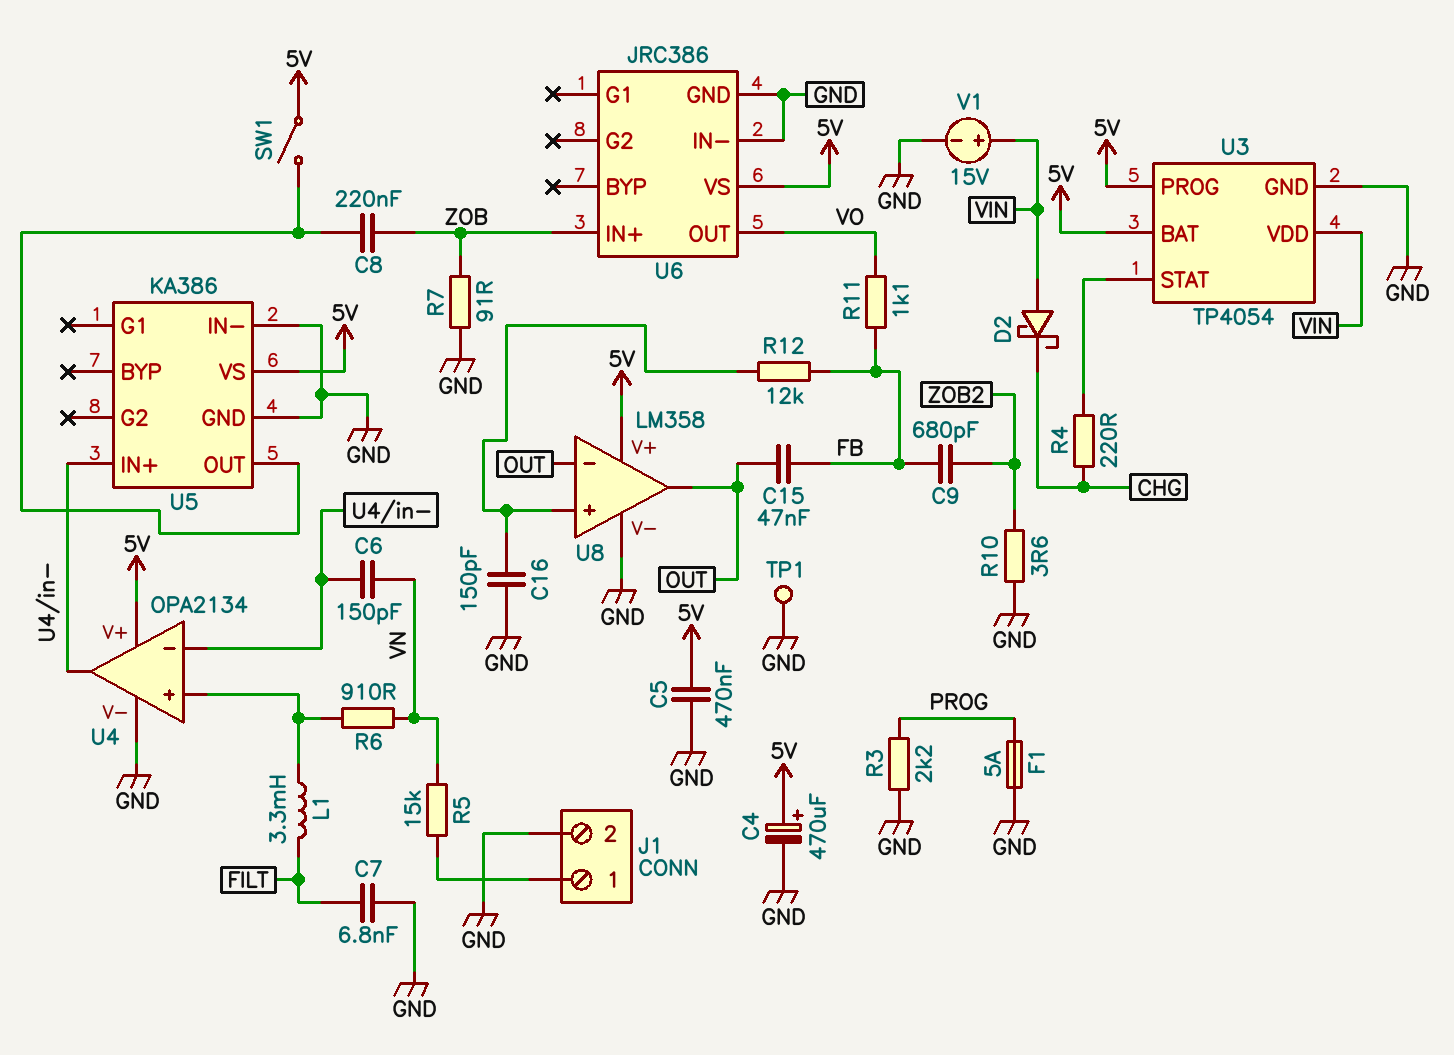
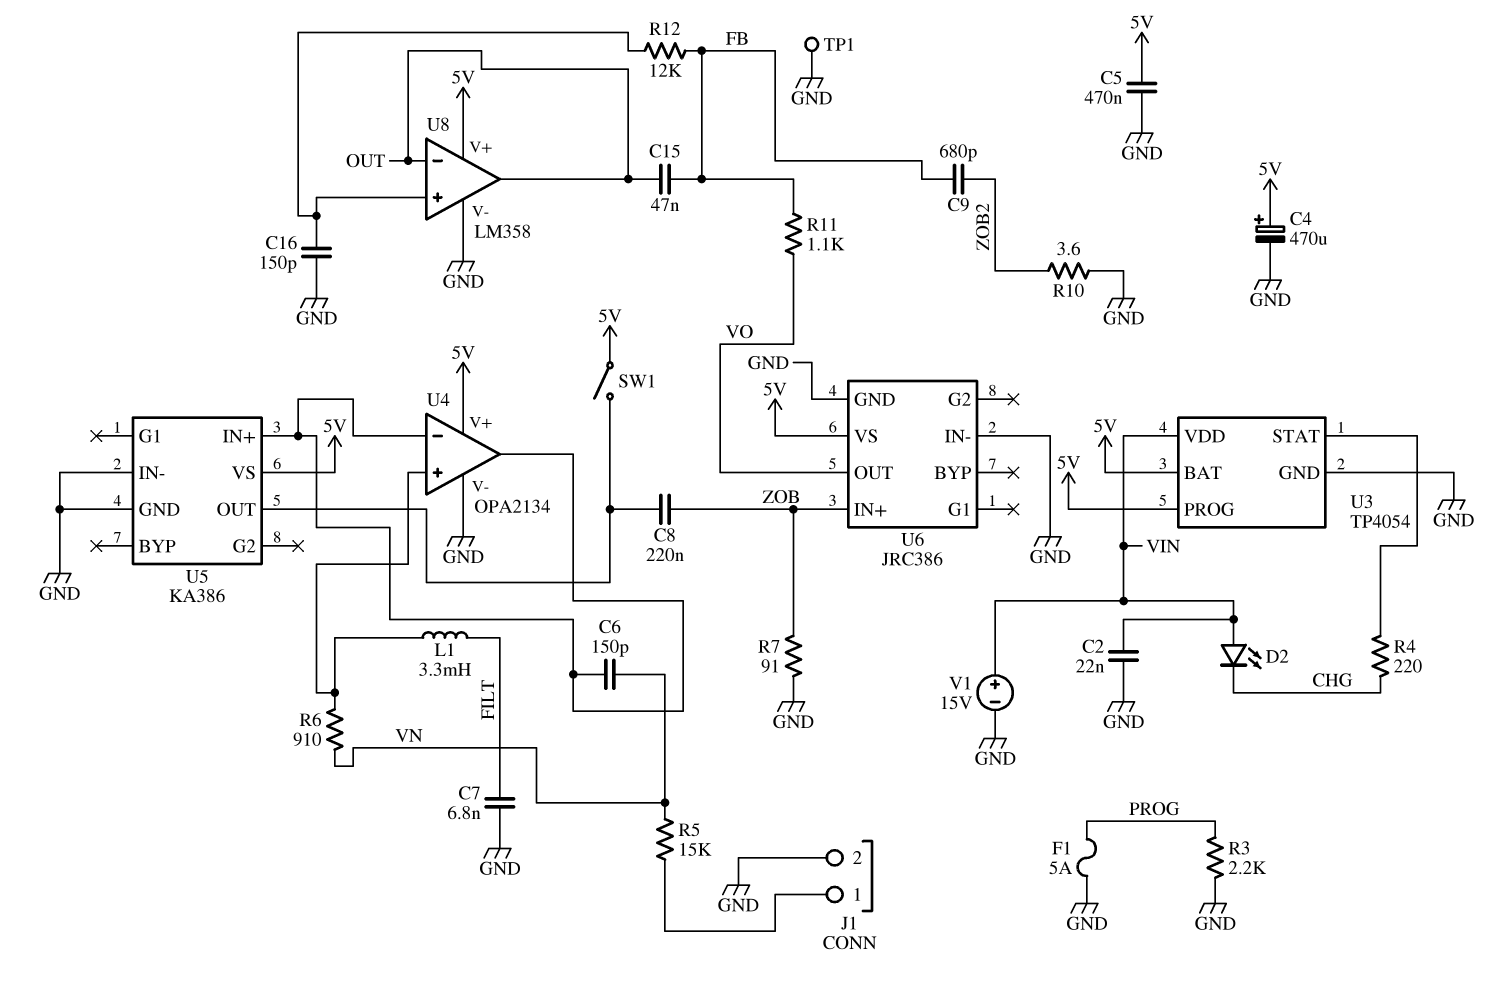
C2: none -> 22nF (GND, VIN)
D2: schottky (A VIN, K CHG) -> LED (A VIN, K CHG)

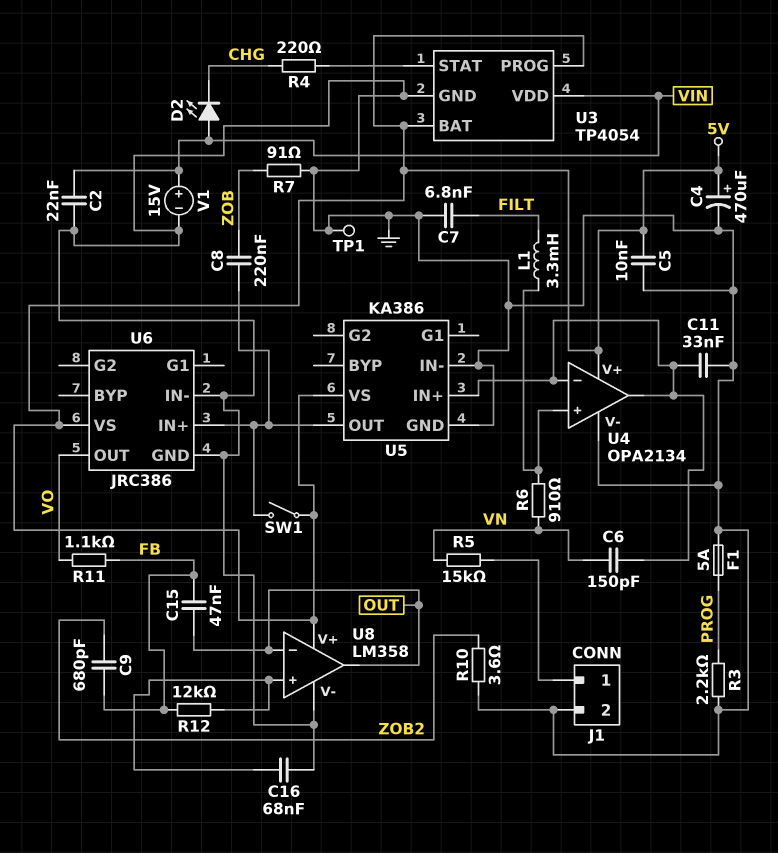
C5: 470nF (5V, GND) -> 10nF (5V, GND)
C11: none -> 33nF (GND, U4/in-)
C16: 150pF (GND, U8/in+) -> 68nF (GND, U8/in+)
U6 pin IN+: ZOB -> U5/OUT

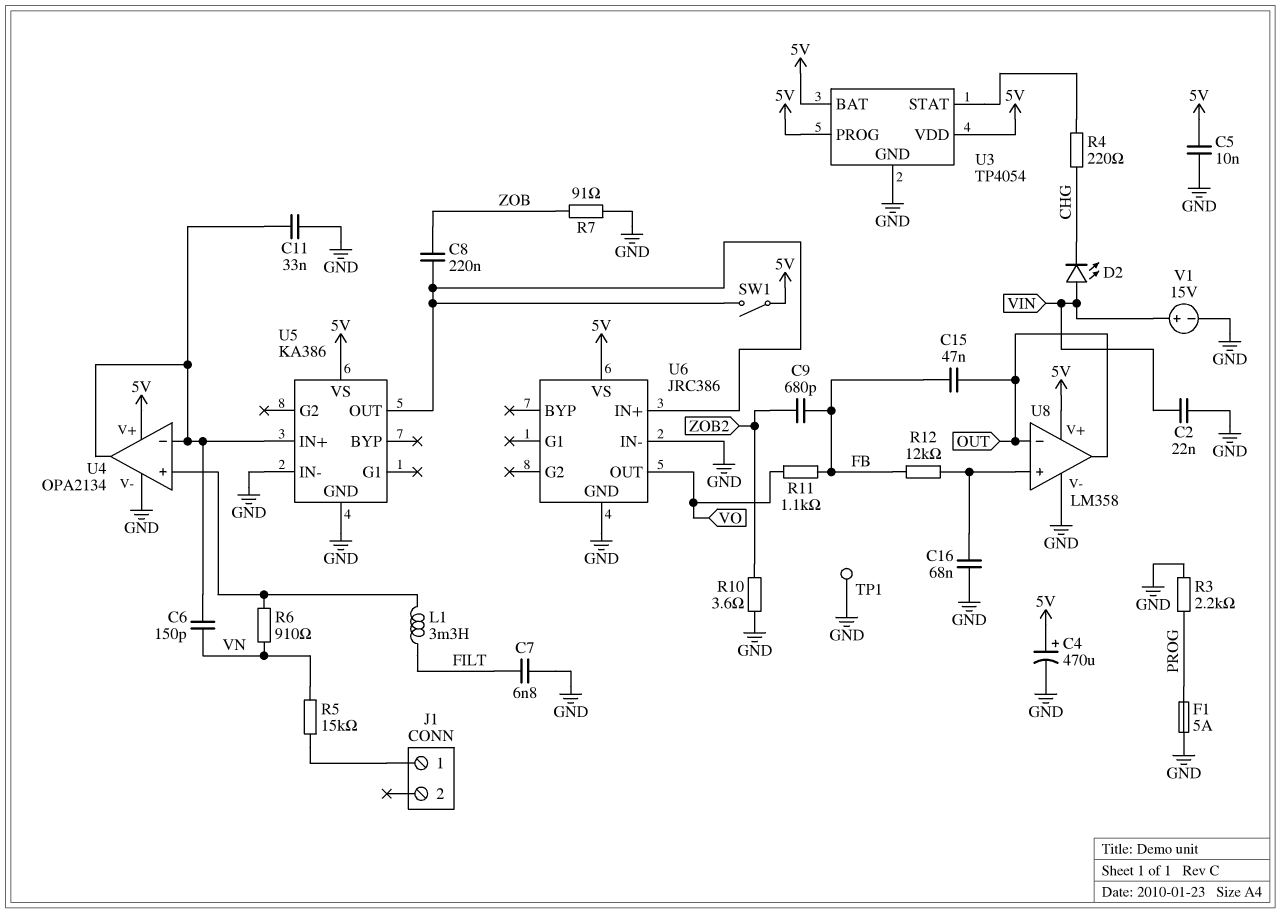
J1 pin 2: GND -> none
U3 pin VDD: VIN -> 5V

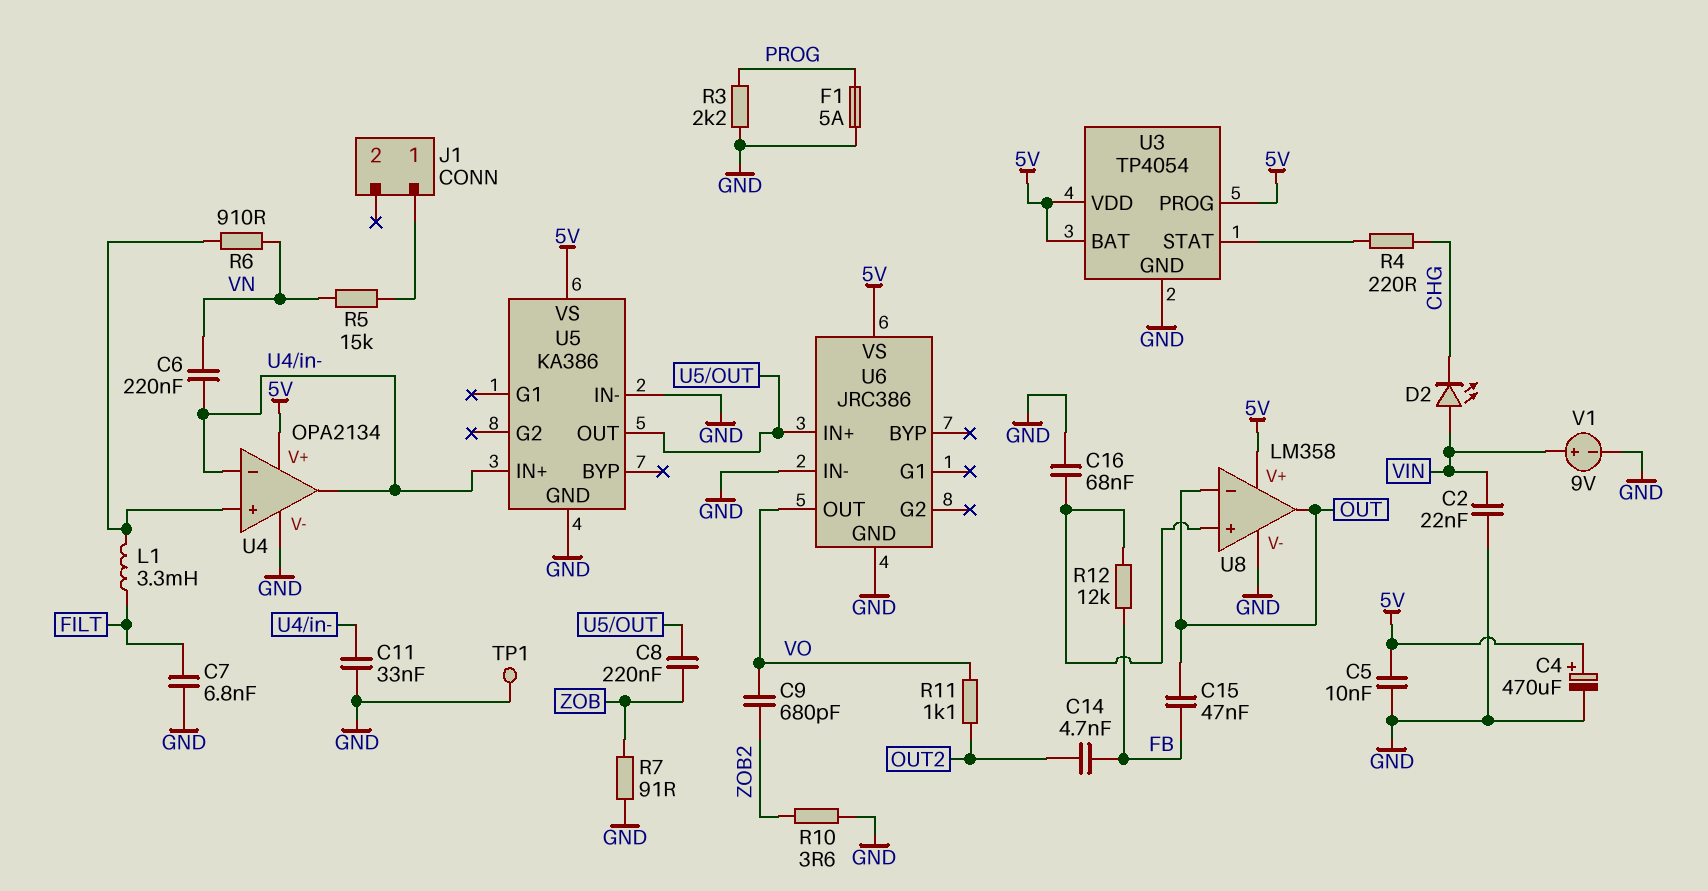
C6: 150pF (U4/in-, VN) -> 220nF (U4/in-, VN)
C9: 680pF (FB, ZOB2) -> 680pF (VO, ZOB2)
C14: none -> 4.7nF (FB, OUT2)
R11: 1.1k (FB, VO) -> 1.1k (OUT2, VO)
SW1: switch (5V, U5/OUT) -> none
V1: 15V (plus VIN, minus GND) -> 9V (plus VIN, minus GND)

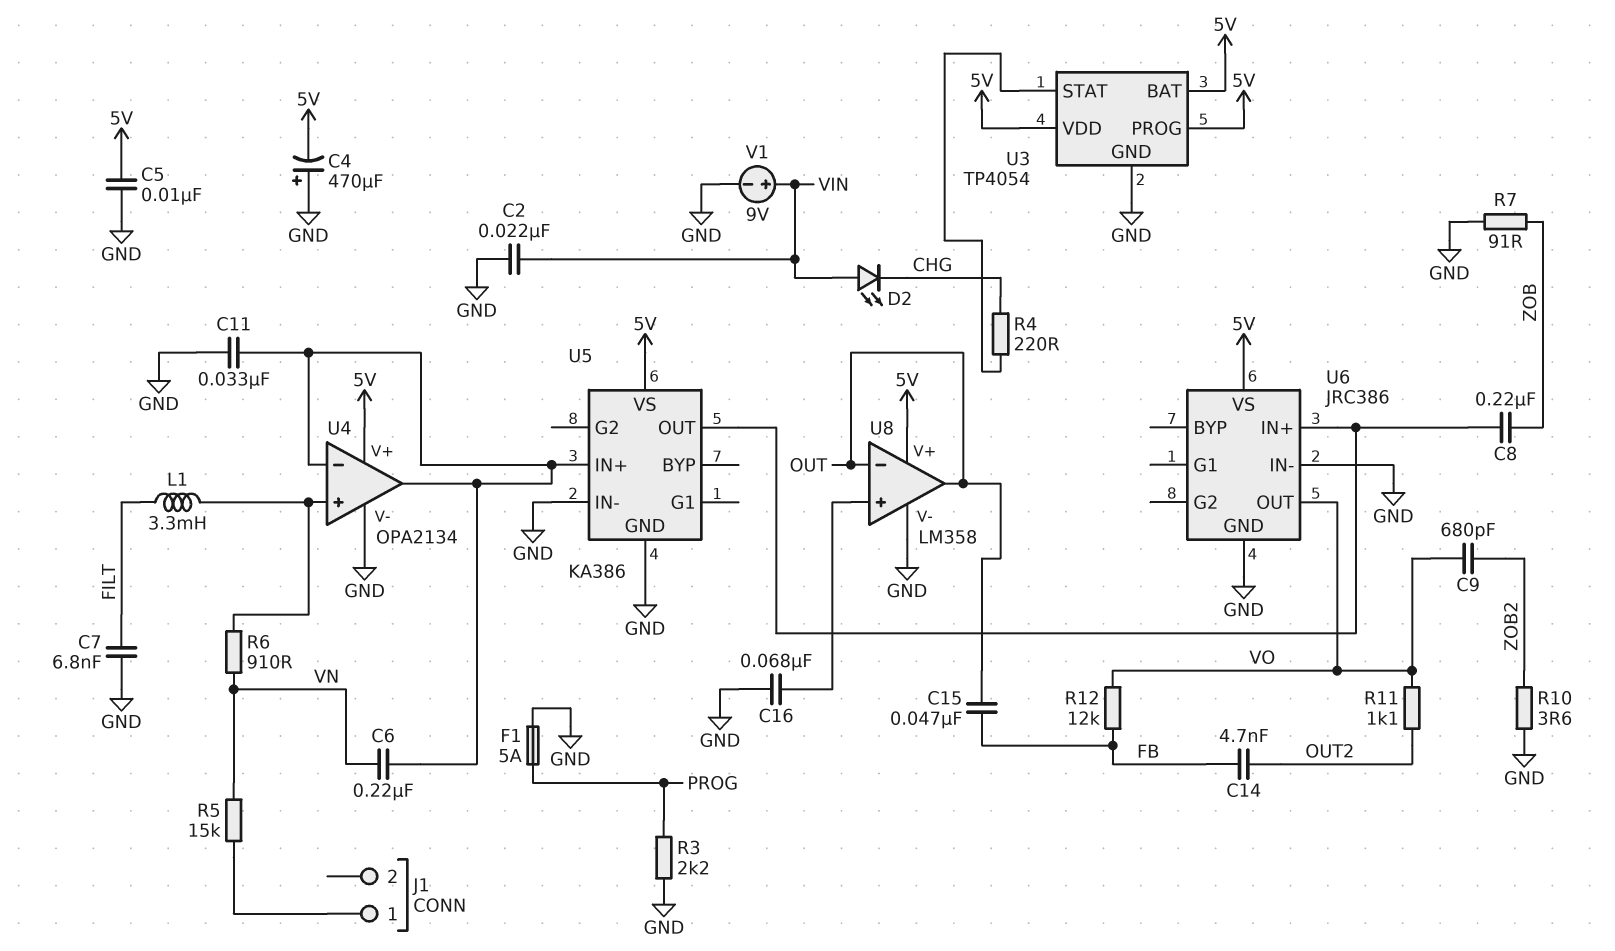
C4: 470uF (plus 5V, minus GND) -> 470uF (plus GND, minus 5V)
R12: 12k (FB, U8/in+) -> 12k (FB, VO)
TP1: test point (GND) -> none

